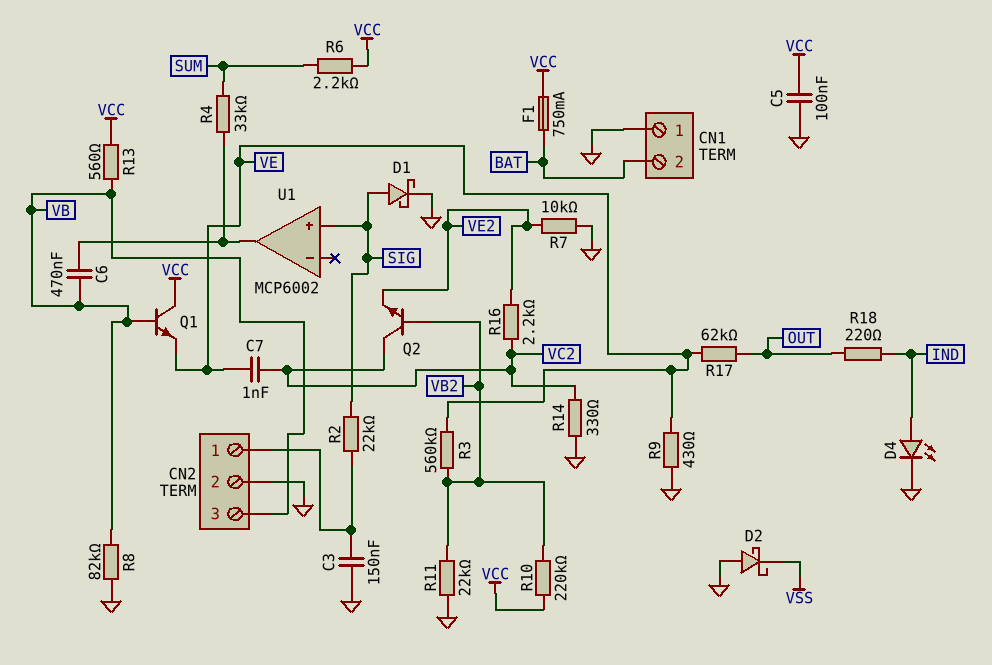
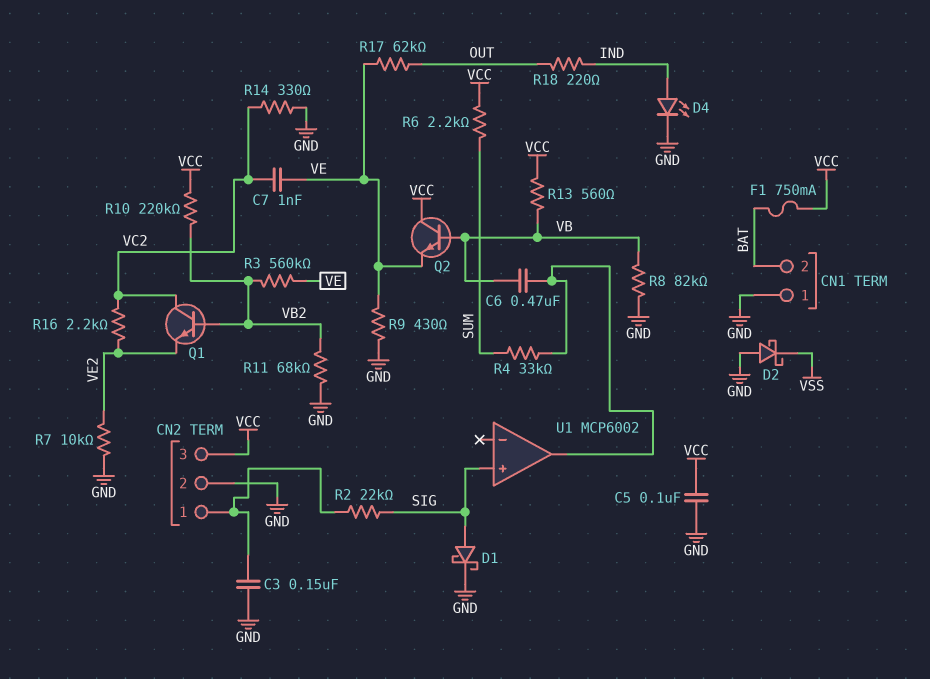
CN2 pin 3: VB -> VCC
Q1: NPN (B VB, C VCC, E VE) -> NPN (B VB2, C VC2, E VE2)
Q2: NPN (B VB2, C VC2, E VE2) -> NPN (B VB, C VCC, E VE)
R11: 22k (GND, VB2) -> 68k (GND, VB2)

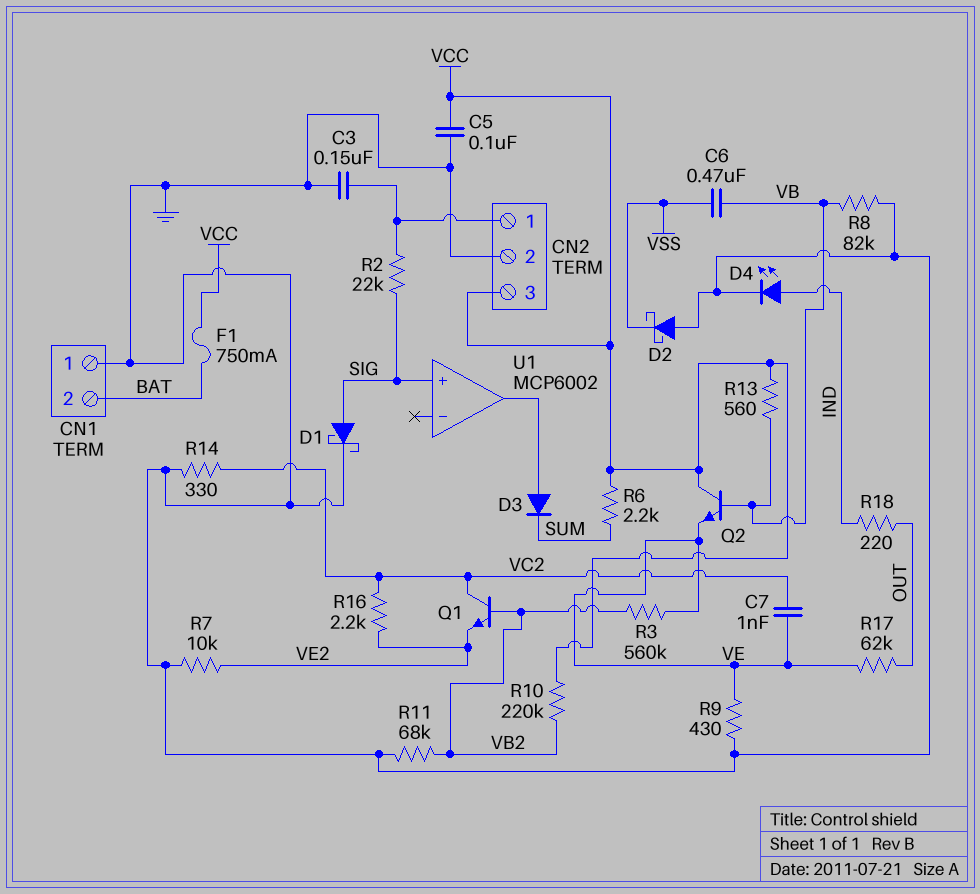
C6: 470nF (U1/out, VB) -> 470nF (VB, VSS)
D3: none -> diode (A U1/out, K SUM)
R4: 33k (SUM, U1/out) -> none

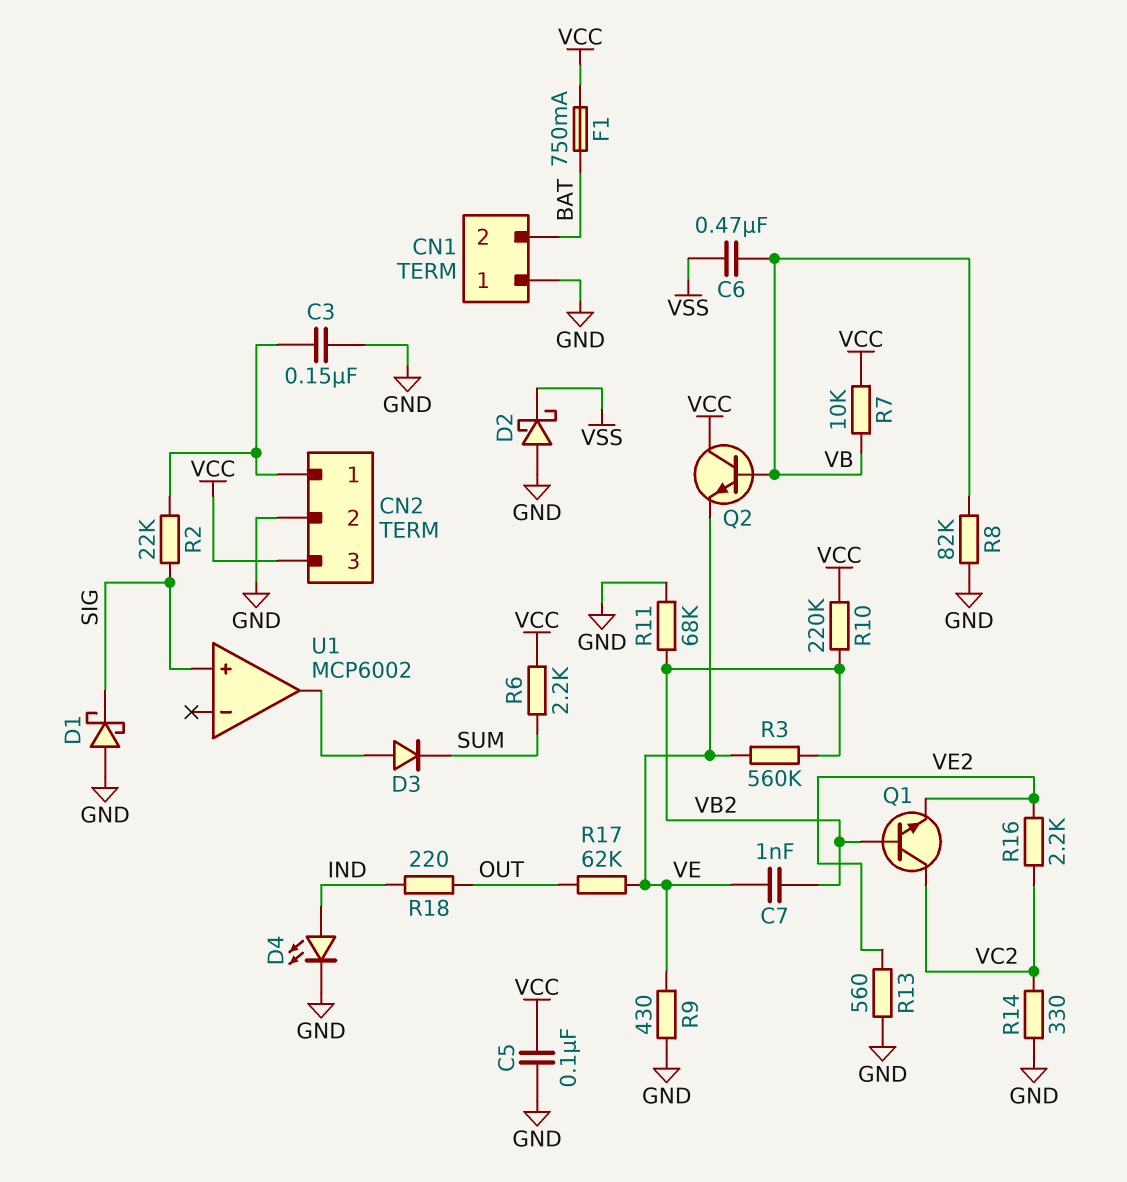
C7: 1nF (VC2, VE) -> 1nF (VB2, VE)
D1: schottky (A SIG, K GND) -> schottky (A GND, K SIG)
R7: 10k (GND, VE2) -> 10k (VB, VCC)
R13: 560 (VB, VCC) -> 560 (GND, VE2)

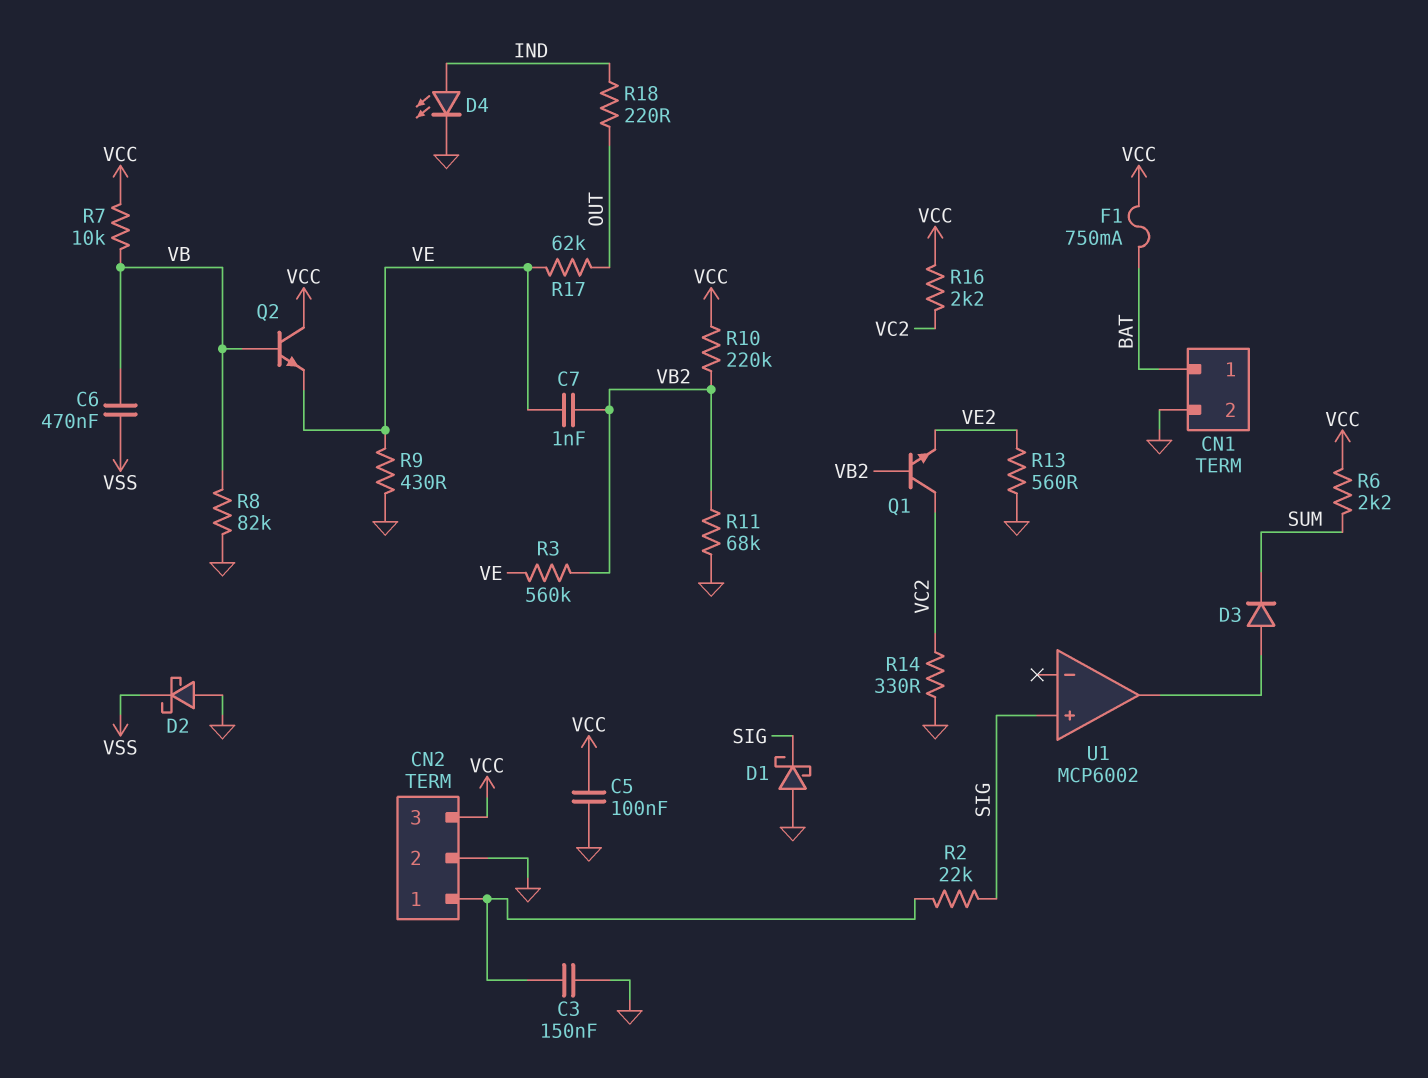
CN1 pin 1: GND -> BAT
CN1 pin 2: BAT -> GND
R16: 2.2k (VC2, VE2) -> 2.2k (VC2, VCC)

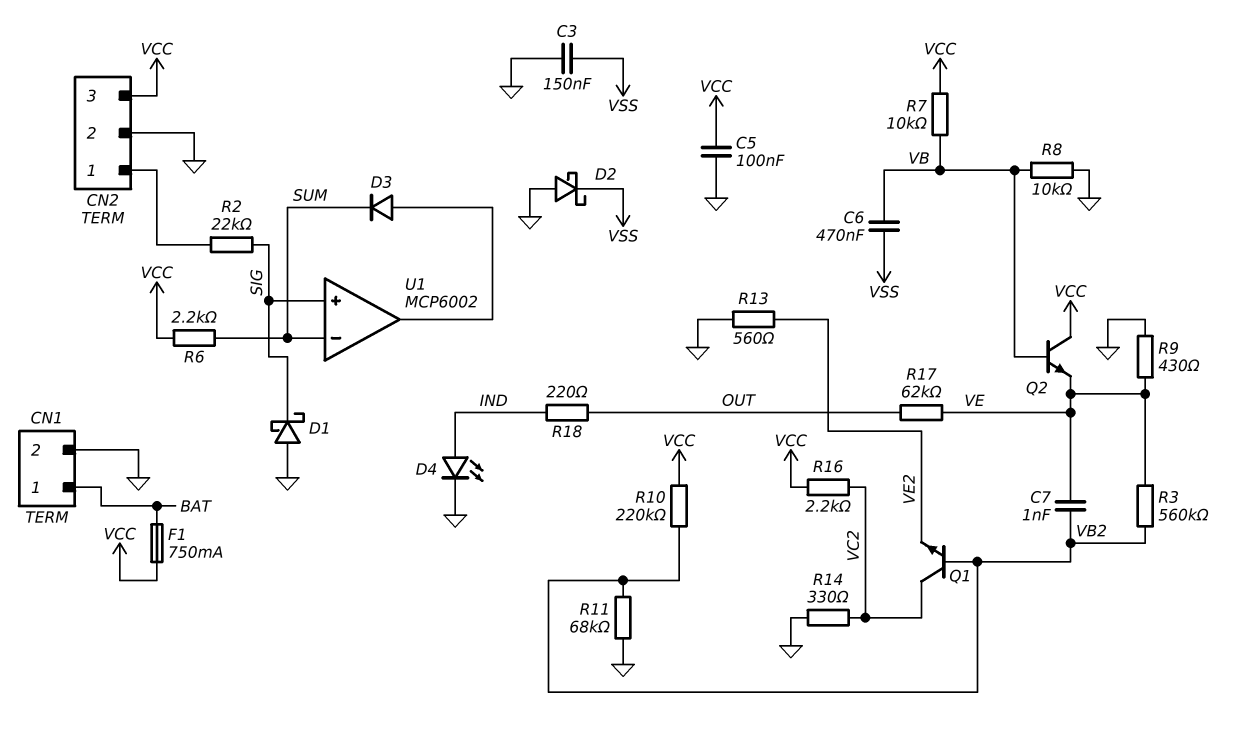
C3: 150nF (CN2/1, GND) -> 150nF (GND, VSS)
R8: 82k (GND, VB) -> 10k (GND, VB)
U1 pin in-: none -> SUM

